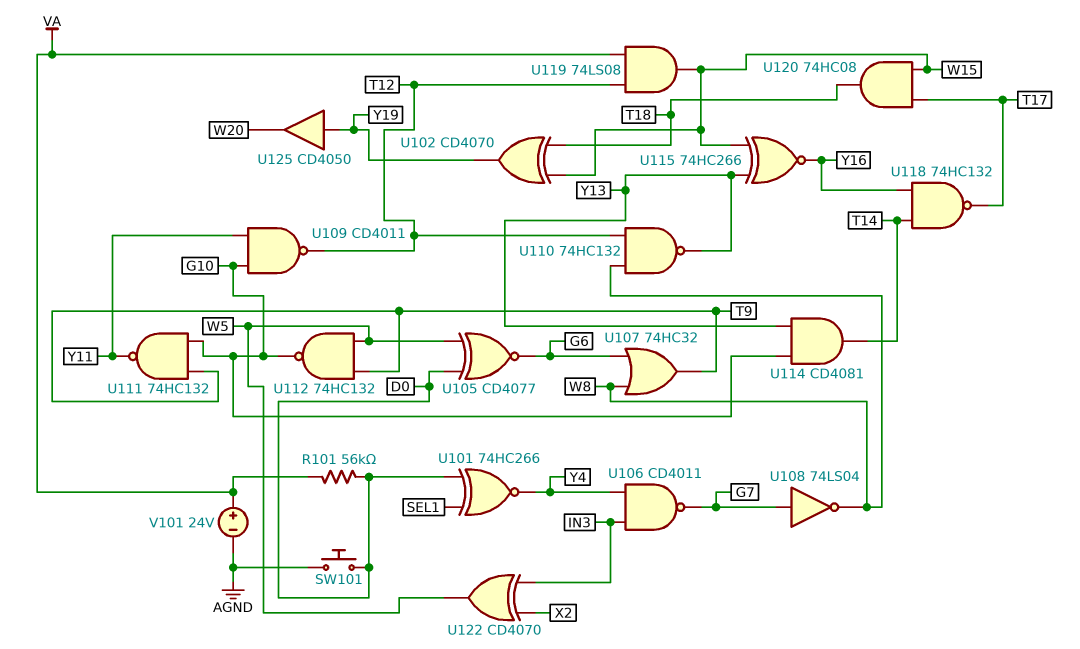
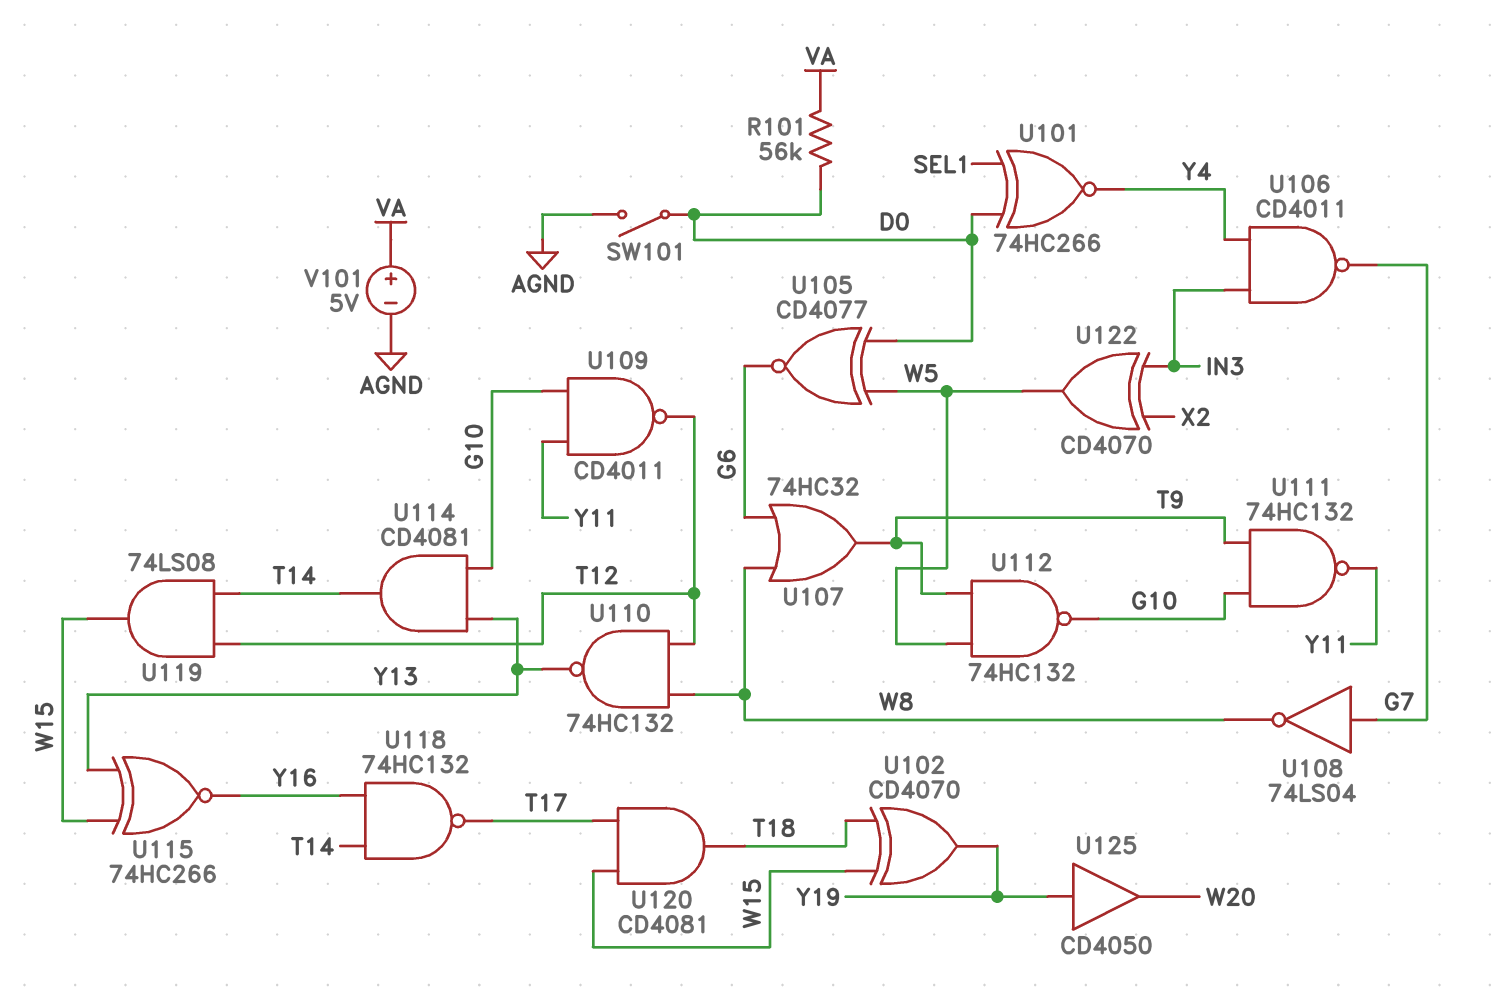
SW101: button (AGND, D0) -> switch (AGND, D0)
U119: AND 74LS08 (in T12, in VA, out W15) -> AND 74LS08 (in T12, in T14, out W15)
U120: AND 74HC08 (in T17, in W15, out T18) -> AND CD4081 (in T17, in W15, out T18)
V101: 24V (plus VA, minus AGND) -> 5V (plus VA, minus AGND)

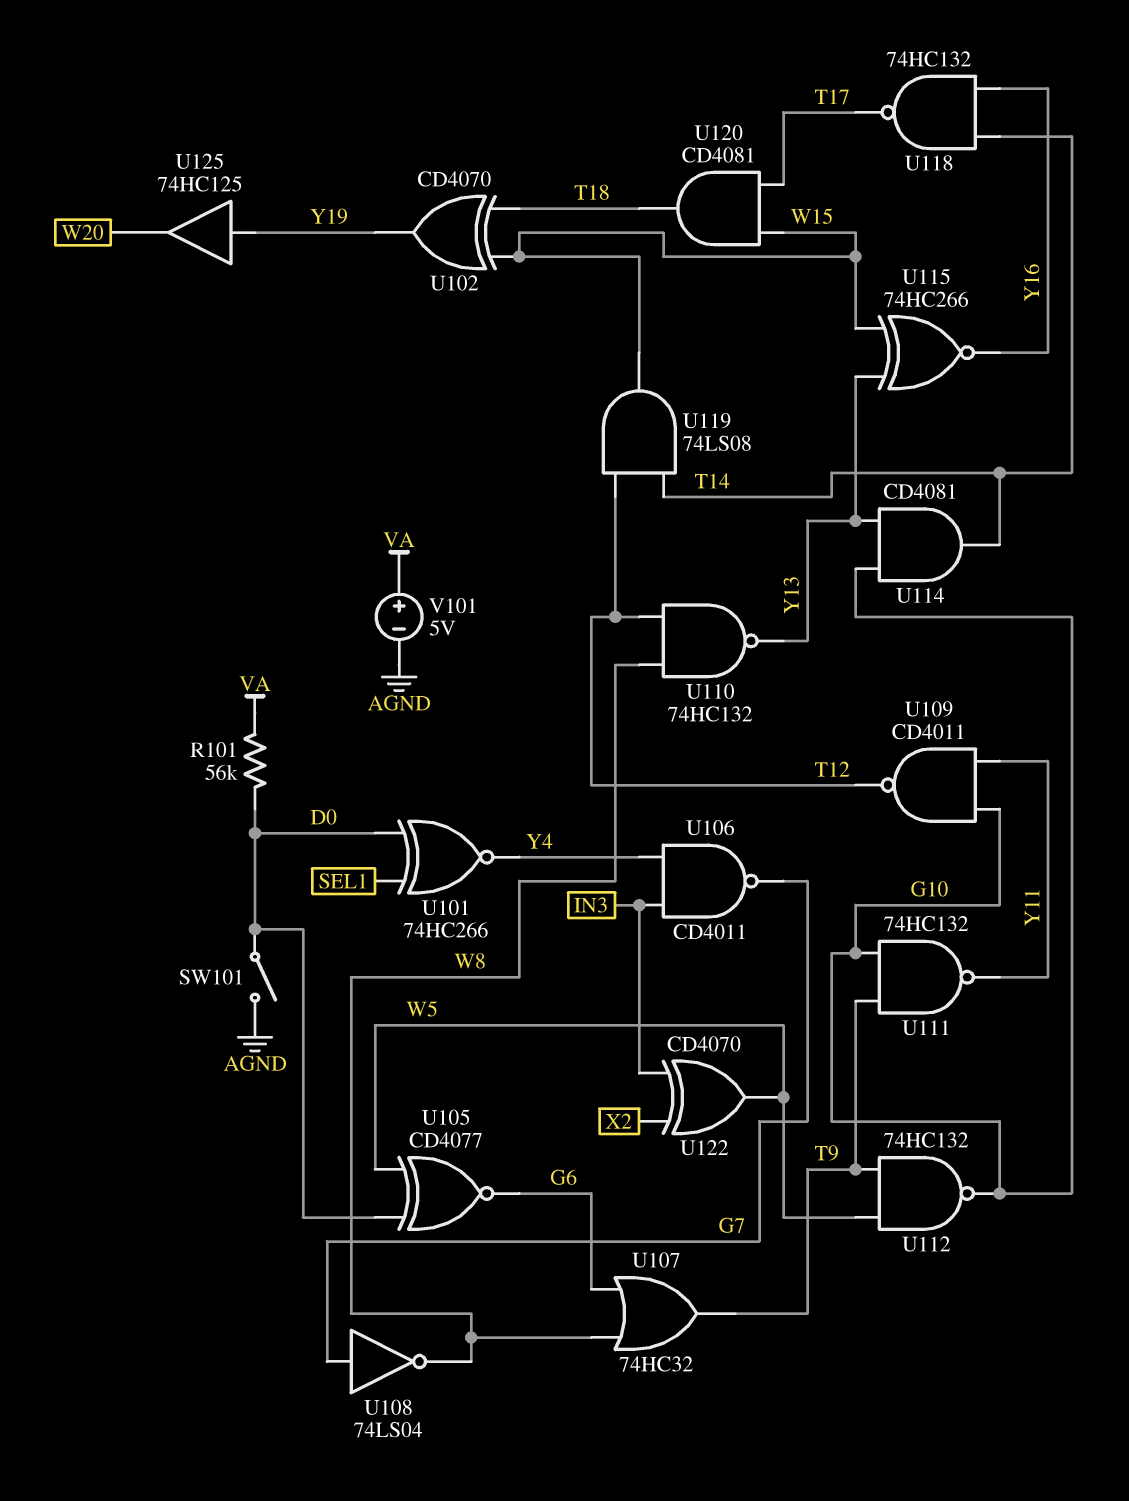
U125: buffer CD4050 (in Y19, out W20) -> buffer 74HC125 (in Y19, out W20)

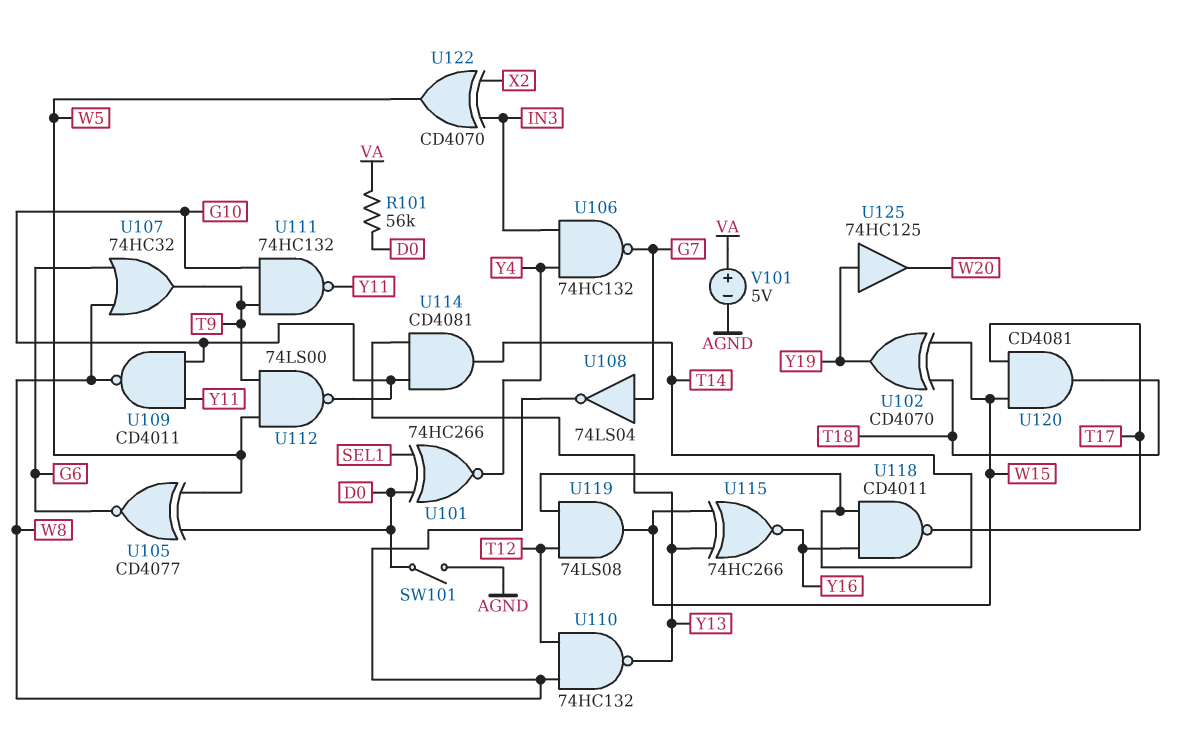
U106: NAND CD4011 (in IN3, in Y4, out G7) -> NAND 74HC132 (in IN3, in Y4, out G7)
U109: NAND CD4011 (in G10, in Y11, out T12) -> NAND CD4011 (in G10, in Y11, out W8)
U112: NAND 74HC132 (in T9, in W5, out G10) -> NAND 74LS00 (in T9, in W5, out G10)
U118: NAND 74HC132 (in T14, in Y16, out T17) -> NAND CD4011 (in T14, in Y16, out T17)

